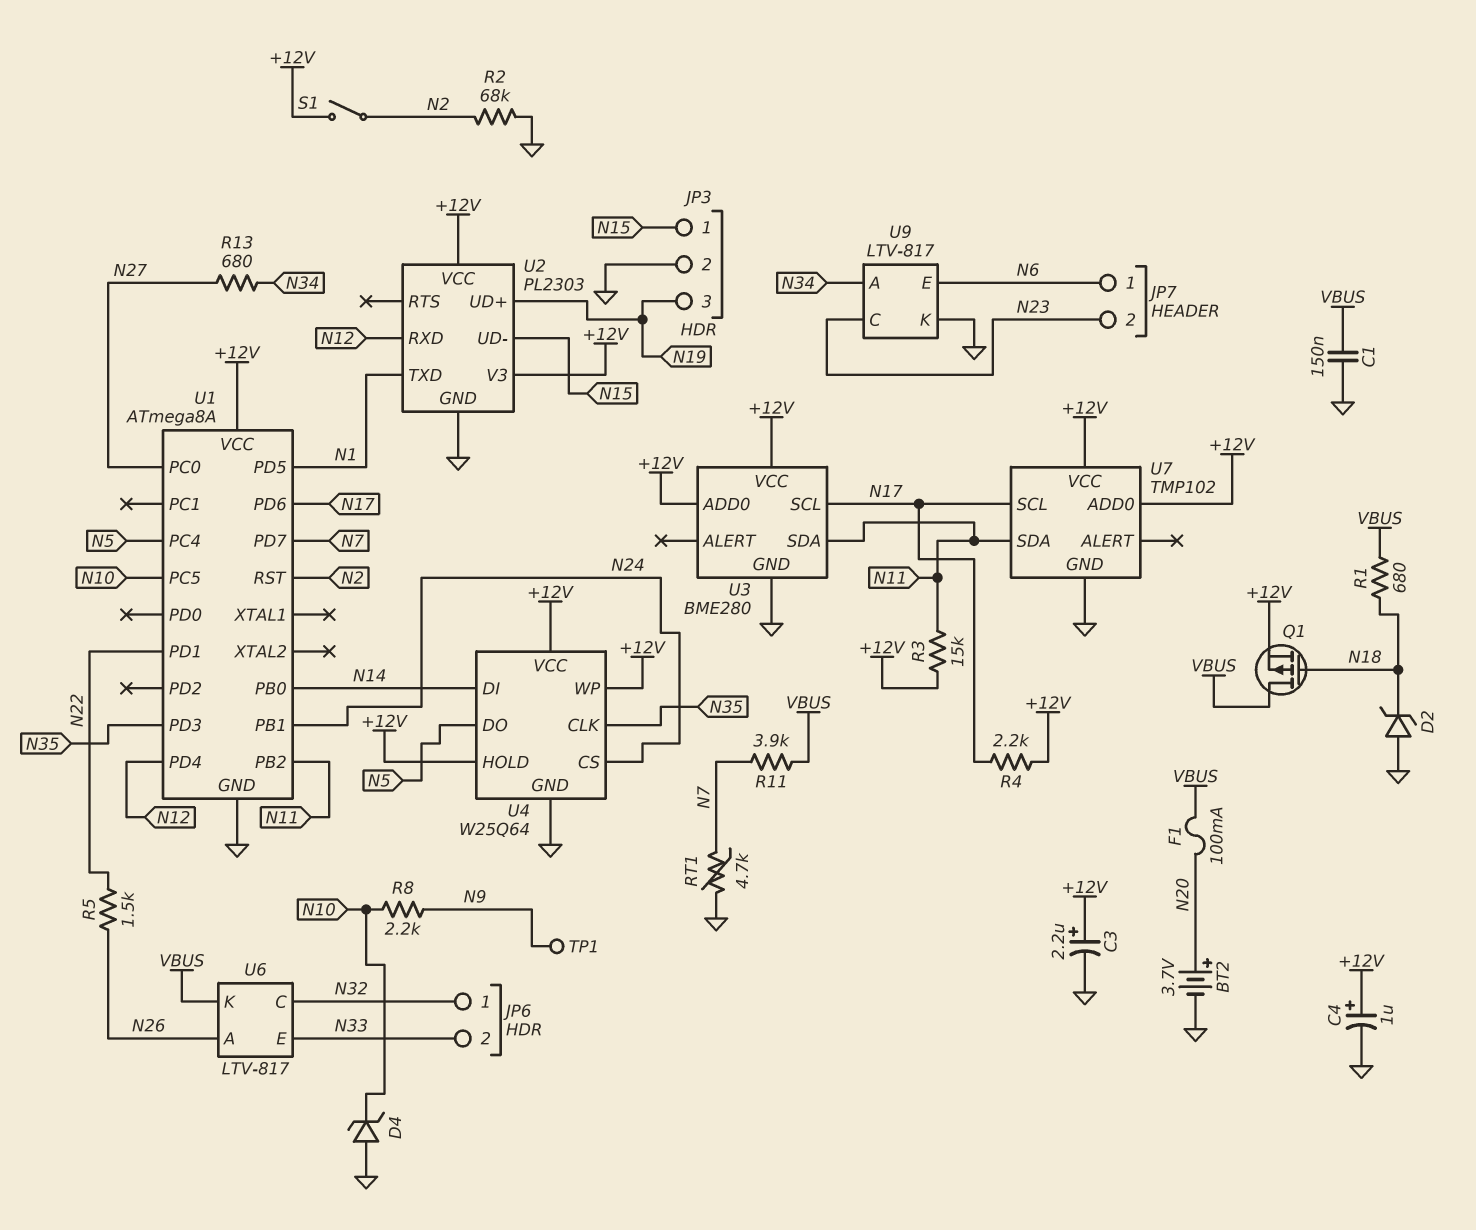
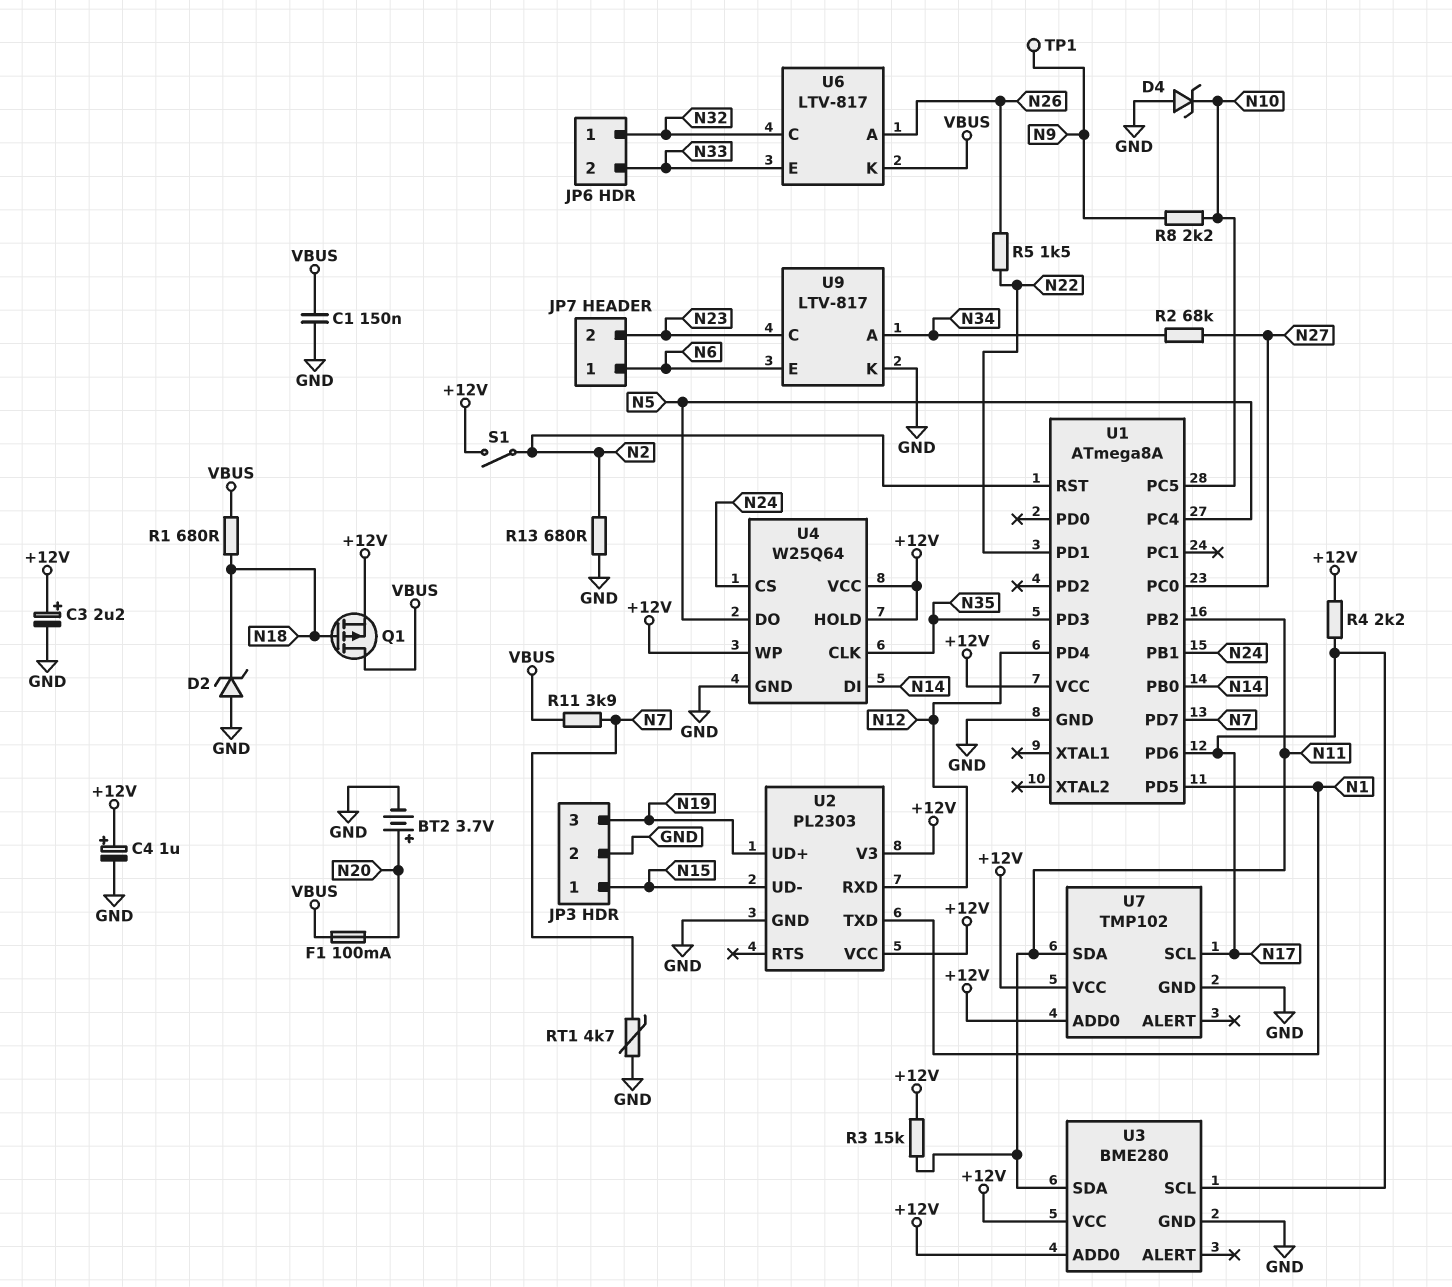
R2: 68k (GND, N2) -> 68k (N27, N34)
R13: 680 (N27, N34) -> 680 (GND, N2)

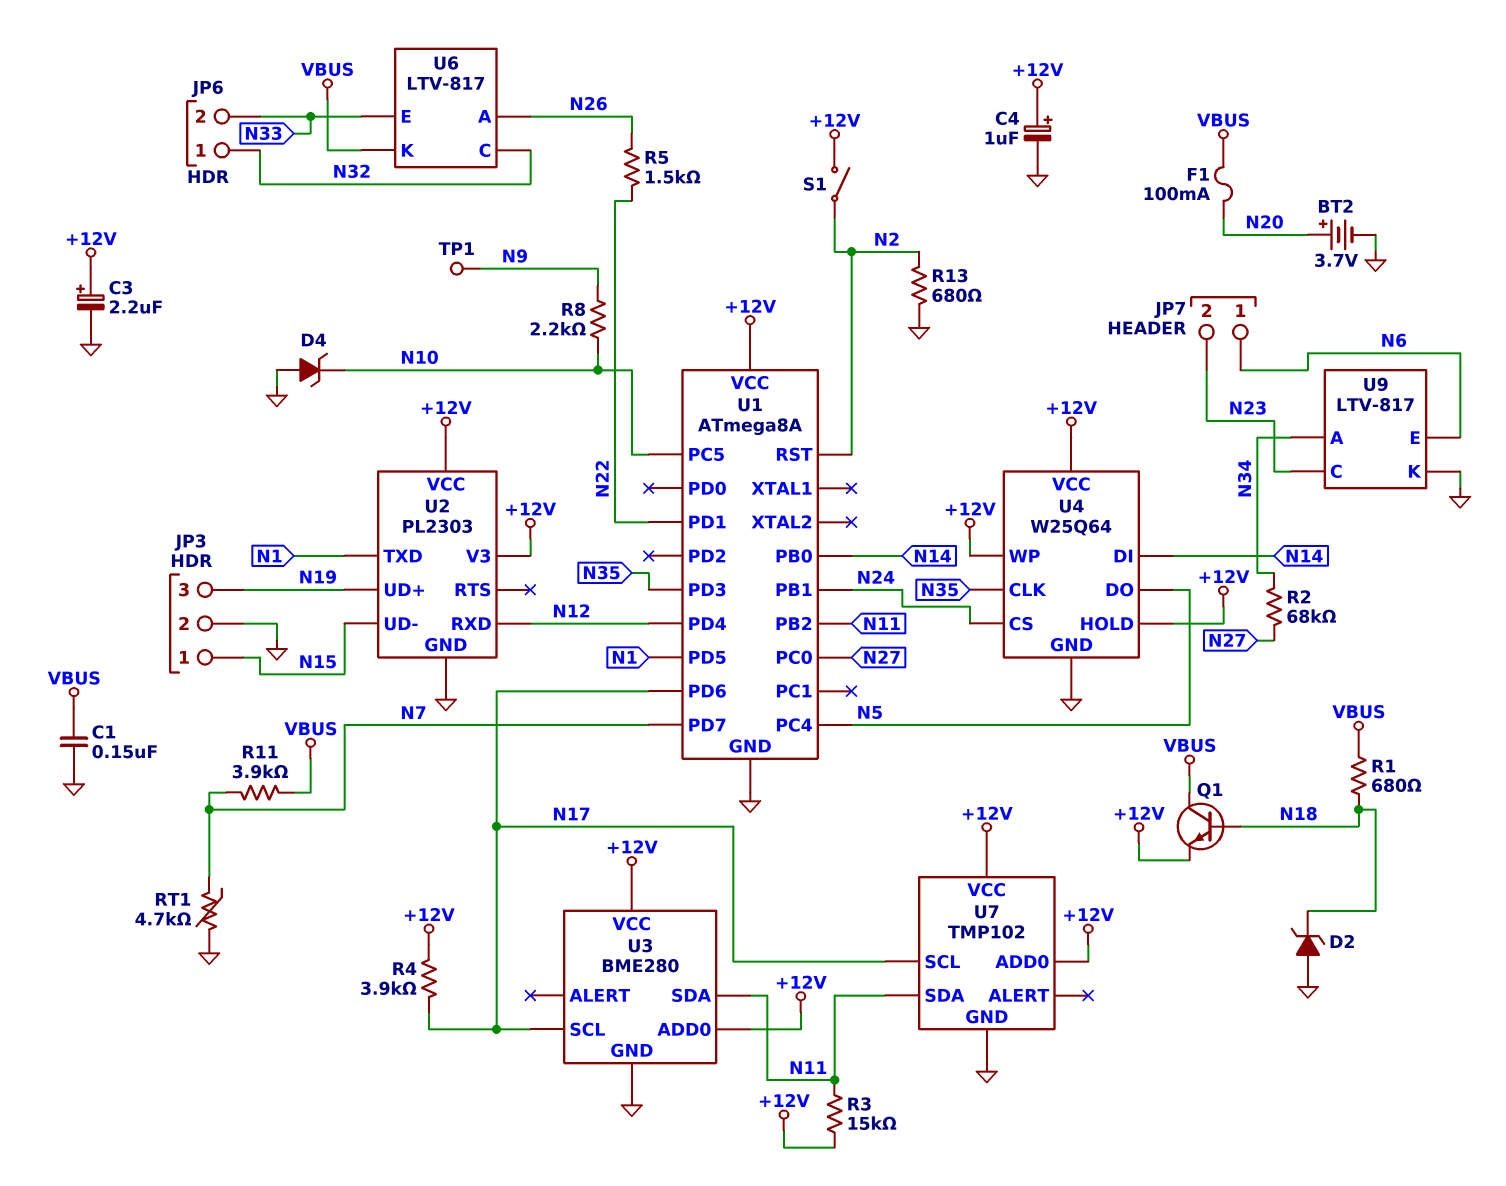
Q1: PMOS (G N18, D VBUS, S +12V) -> NPN (B N18, C VBUS, E +12V)
R4: 2.2k (+12V, N17) -> 3.9k (+12V, N17)

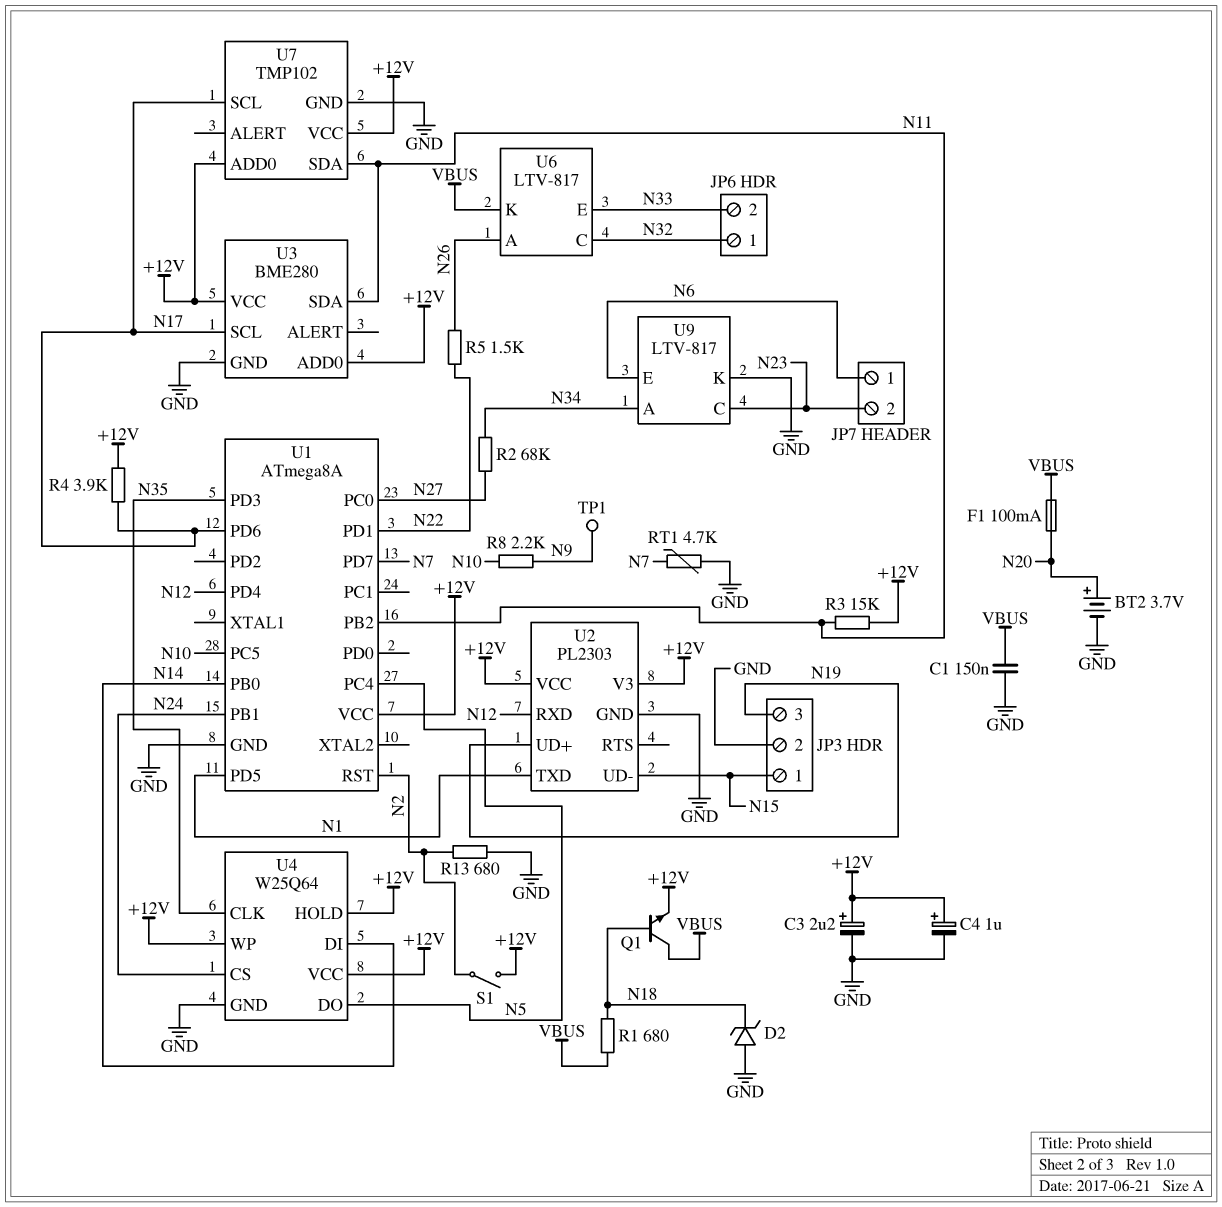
D4: zener (A GND, K N10) -> none
R11: 3.9k (N7, VBUS) -> none

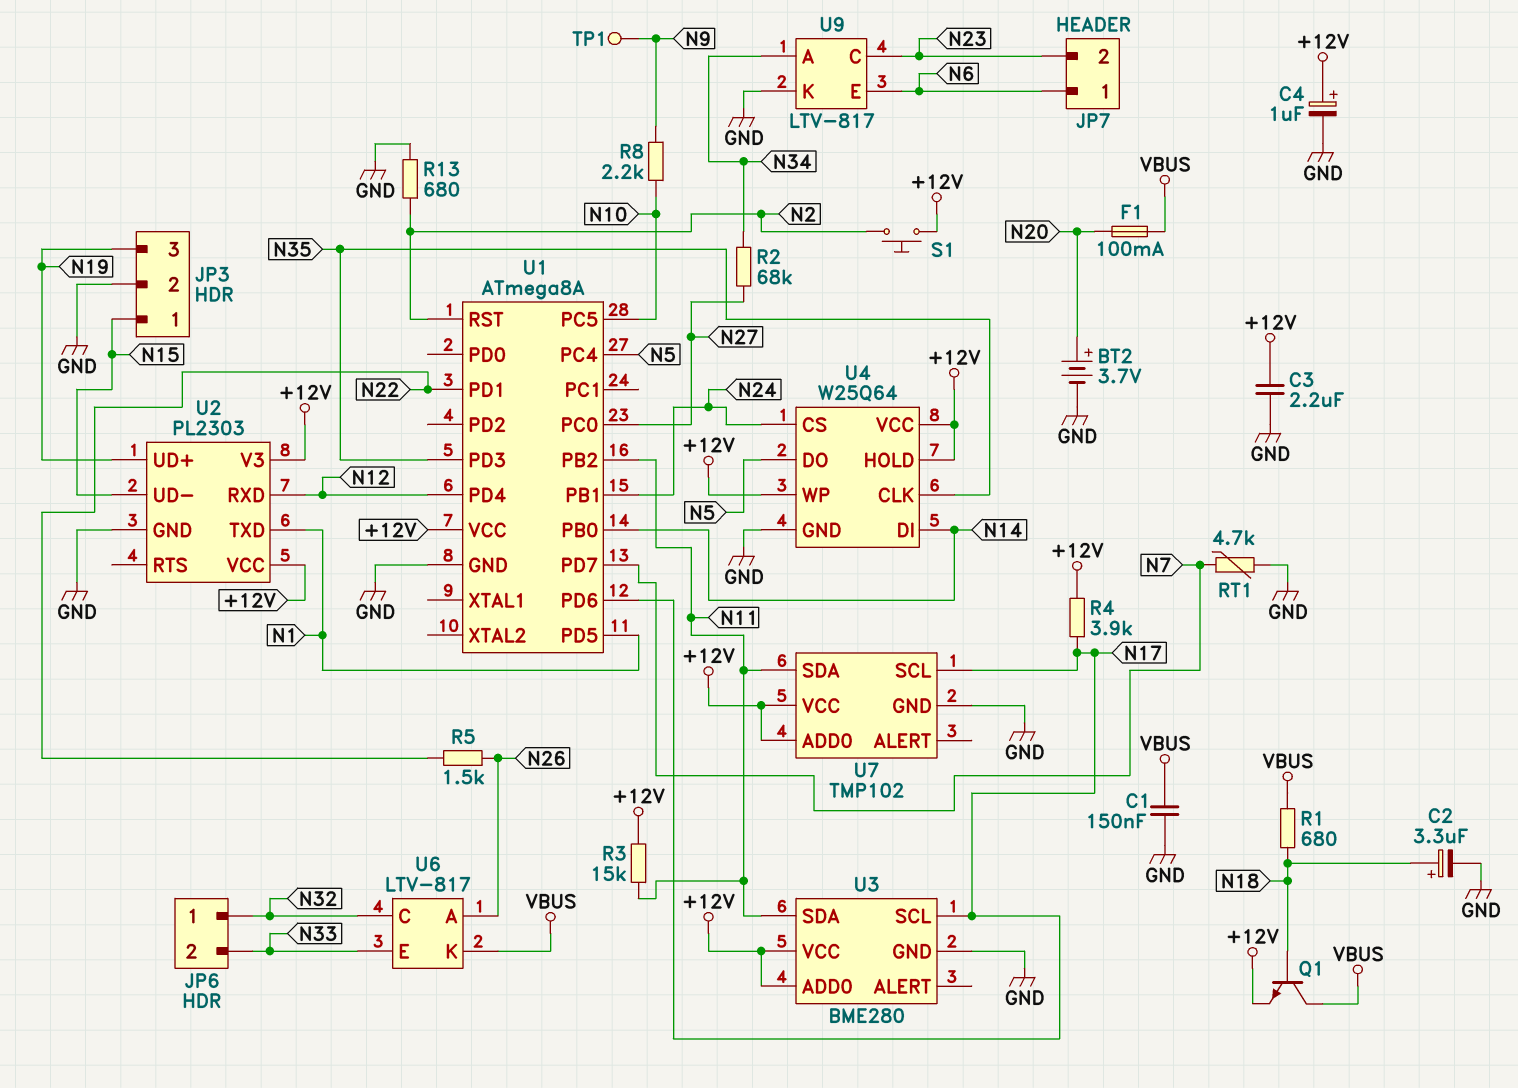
C2: none -> 3.3uF (plus N18, minus GND)
C3: 2.2uF (plus +12V, minus GND) -> 2.2uF (+12V, GND)
D2: zener (A GND, K N18) -> none
S1: switch (+12V, N2) -> button (+12V, N2)

